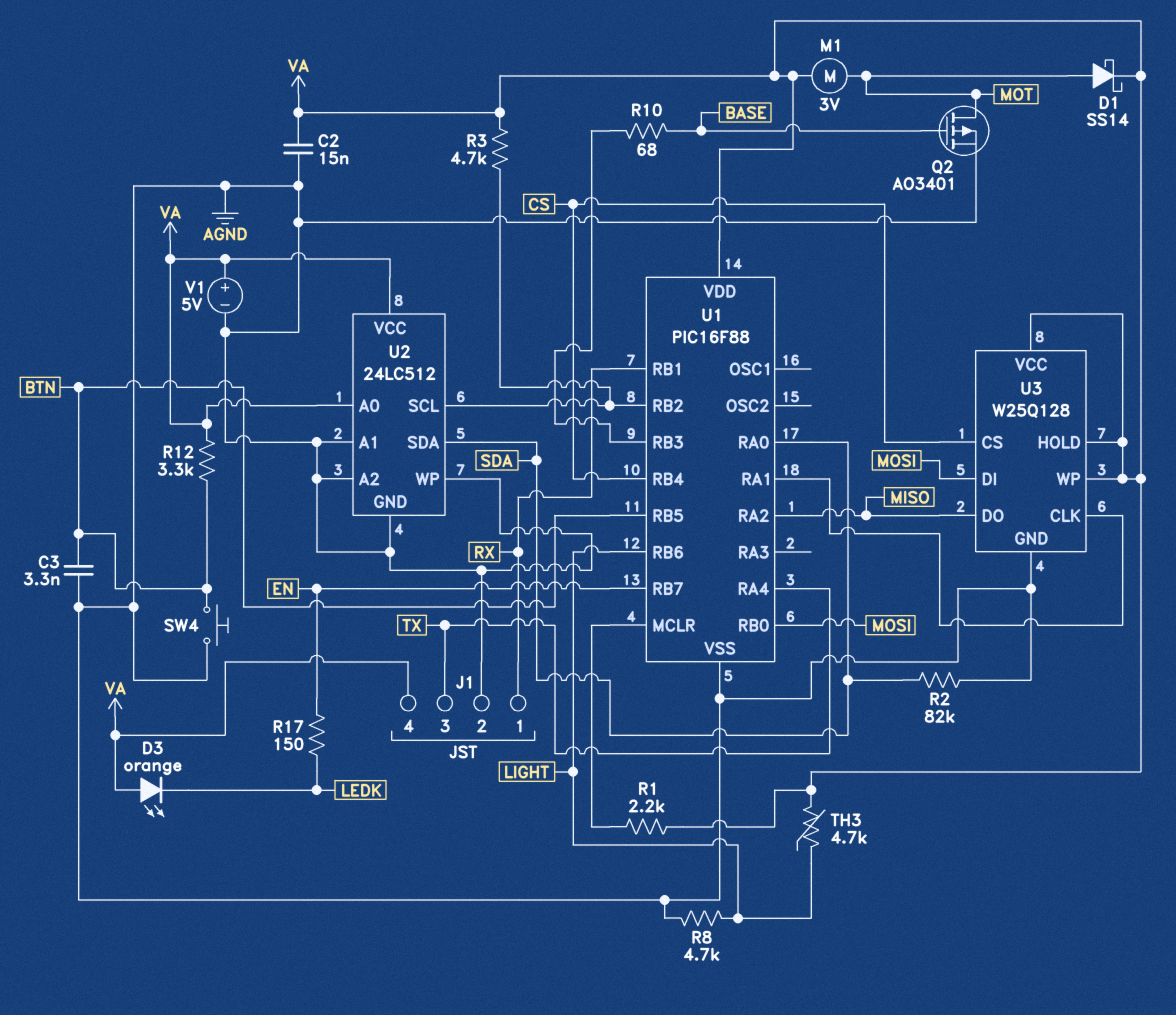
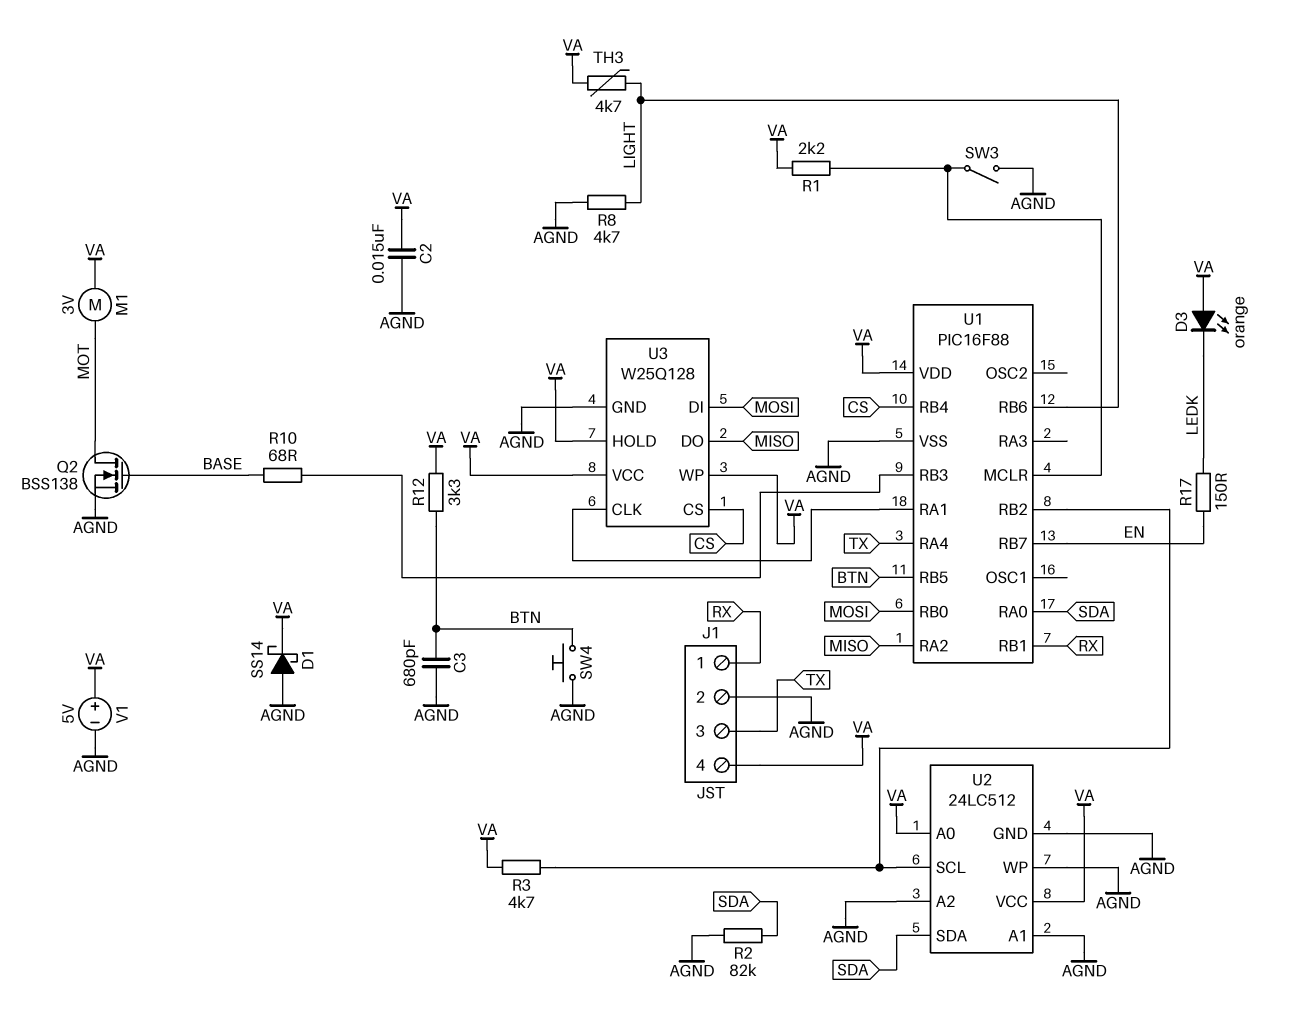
C3: 3.3nF (AGND, BTN) -> 680pF (AGND, BTN)
D1: schottky SS14 (A MOT, K VA) -> schottky SS14 (A AGND, K VA)
Q2: PMOS AO3401 (G BASE, D MOT, S AGND) -> NMOS BSS138 (G BASE, D MOT, S AGND)
SW3: none -> switch (AGND, U1/MCLR)

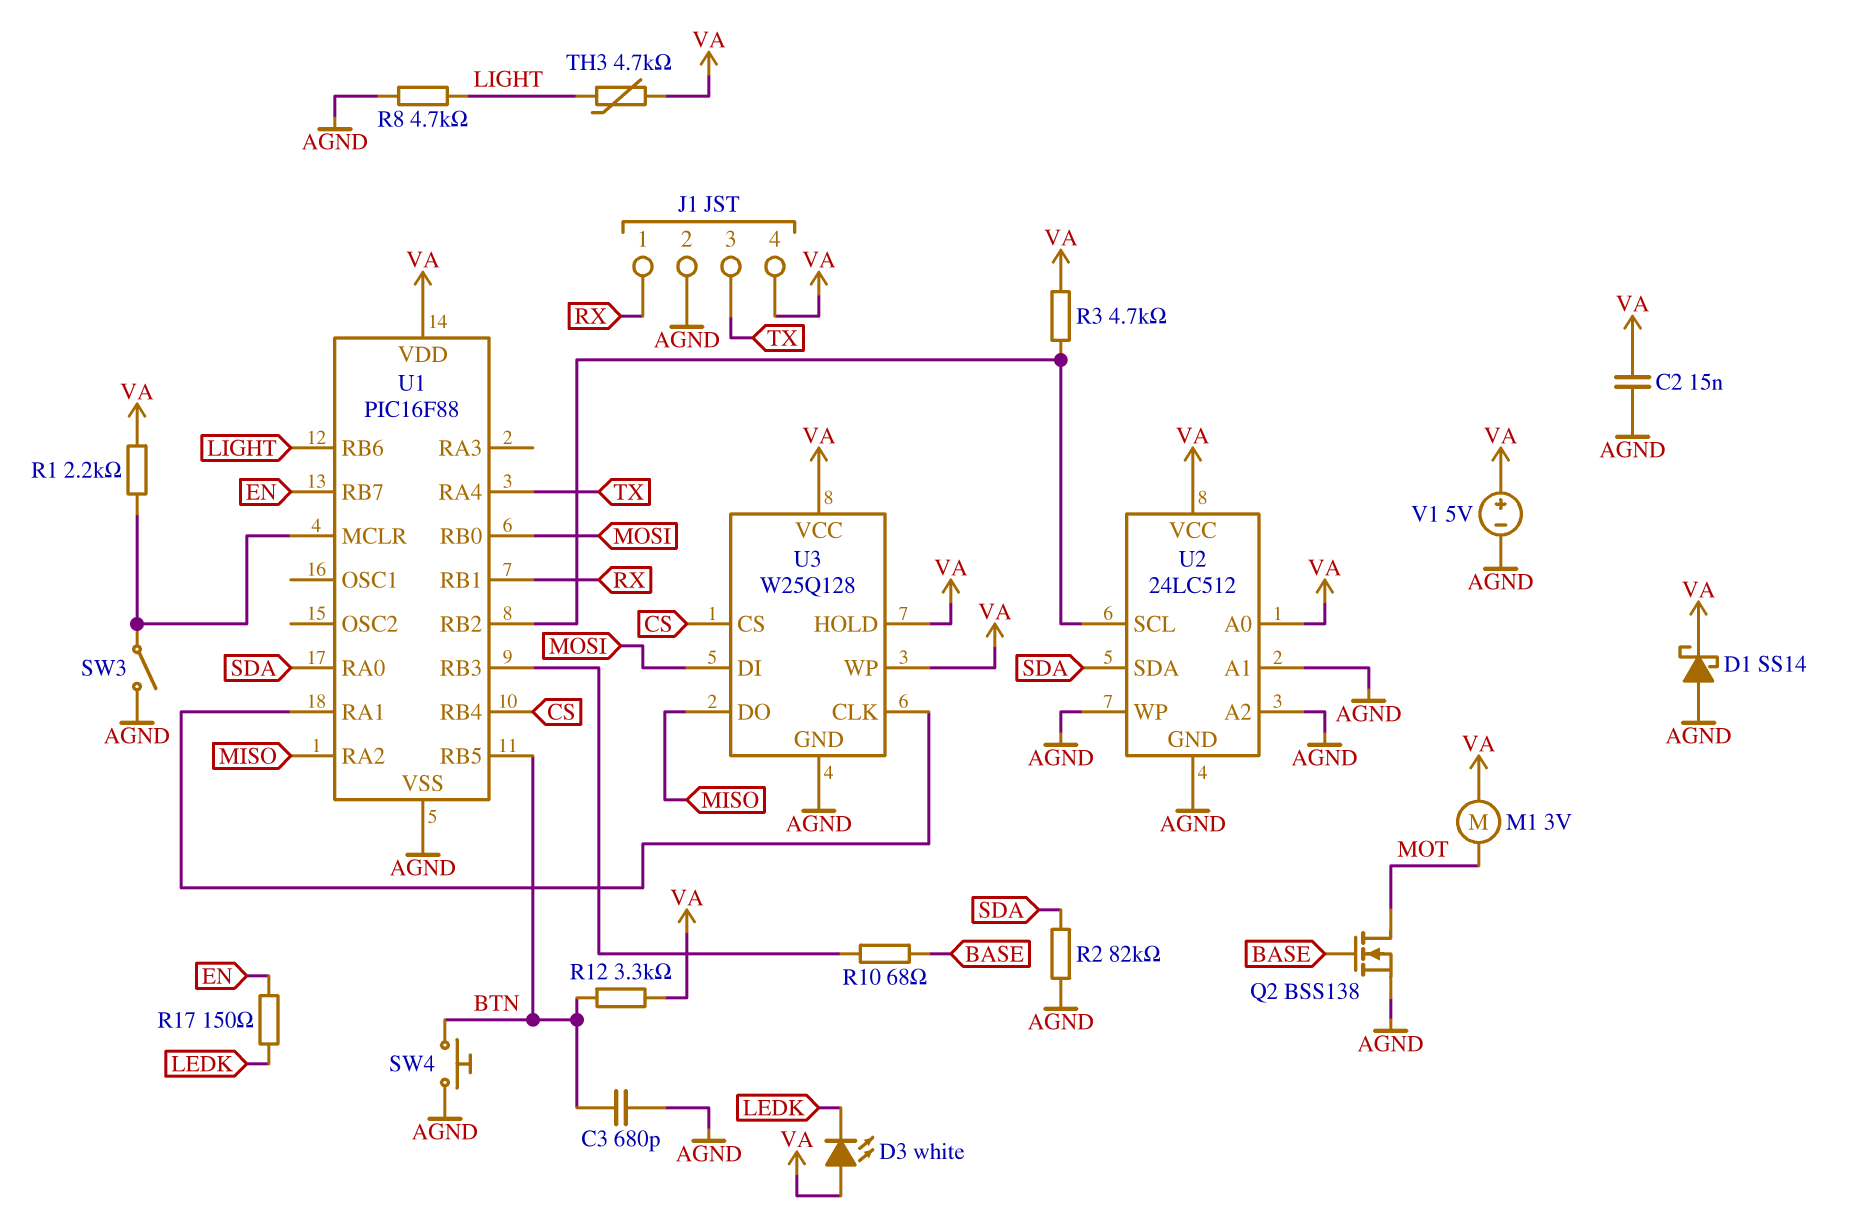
D3: LED orange (A VA, K LEDK) -> LED white (A VA, K LEDK)

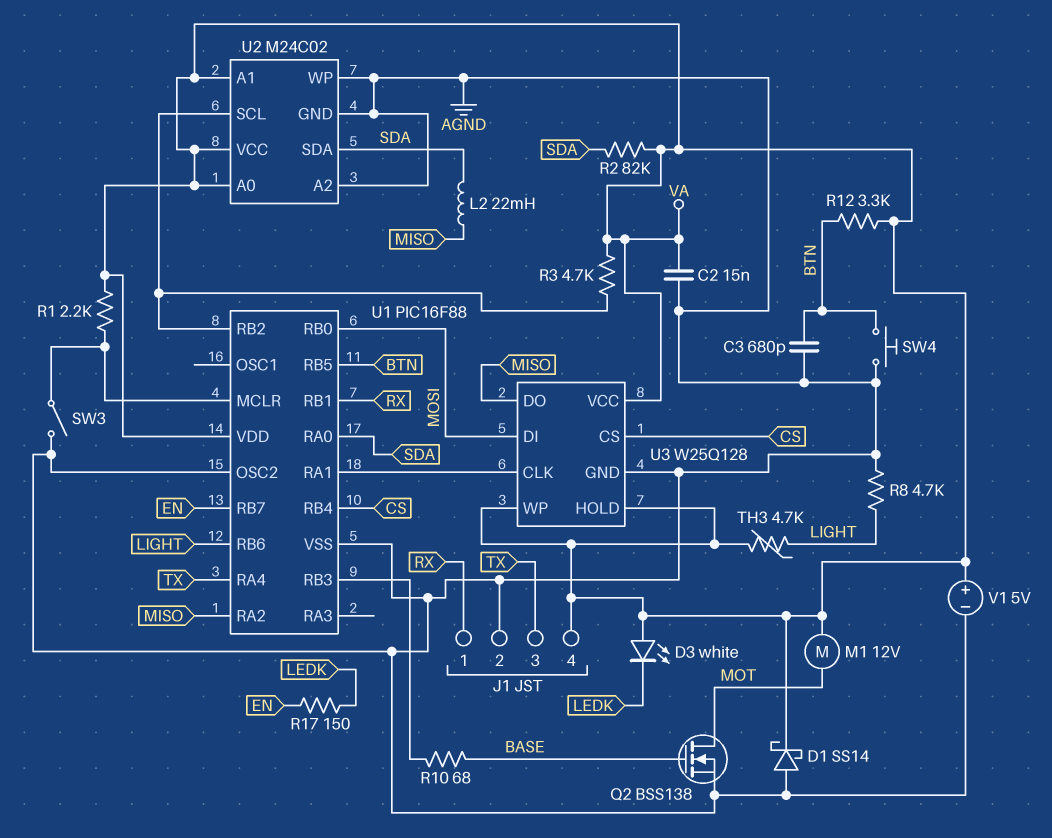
L2: none -> 22mH (MISO, SDA)
M1: motor 3V (MOT, VA) -> motor 12V (MOT, VA)
R2: 82k (AGND, SDA) -> 82k (SDA, VA)
U1 pin OSC2: none -> AGND
U2: 24LC512 -> M24C02
U2 pin A1: AGND -> VA

